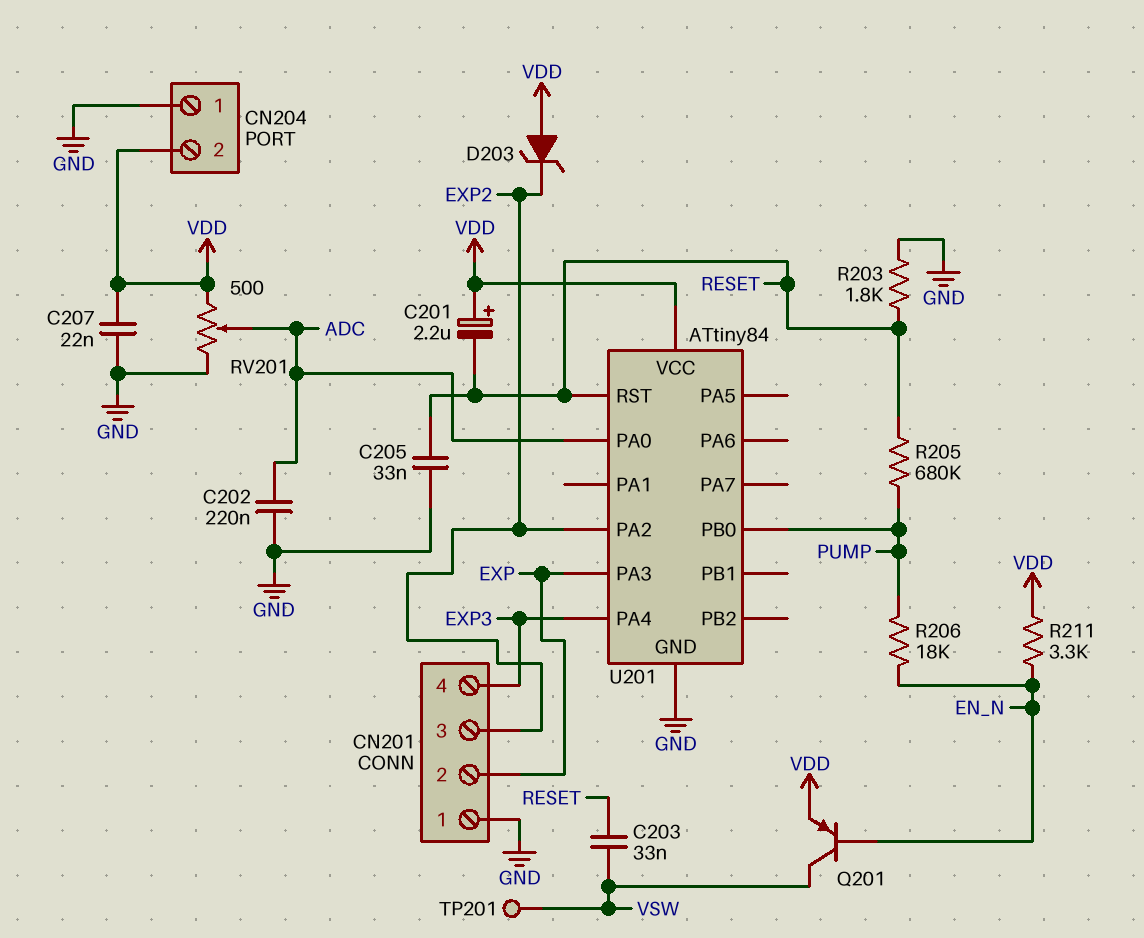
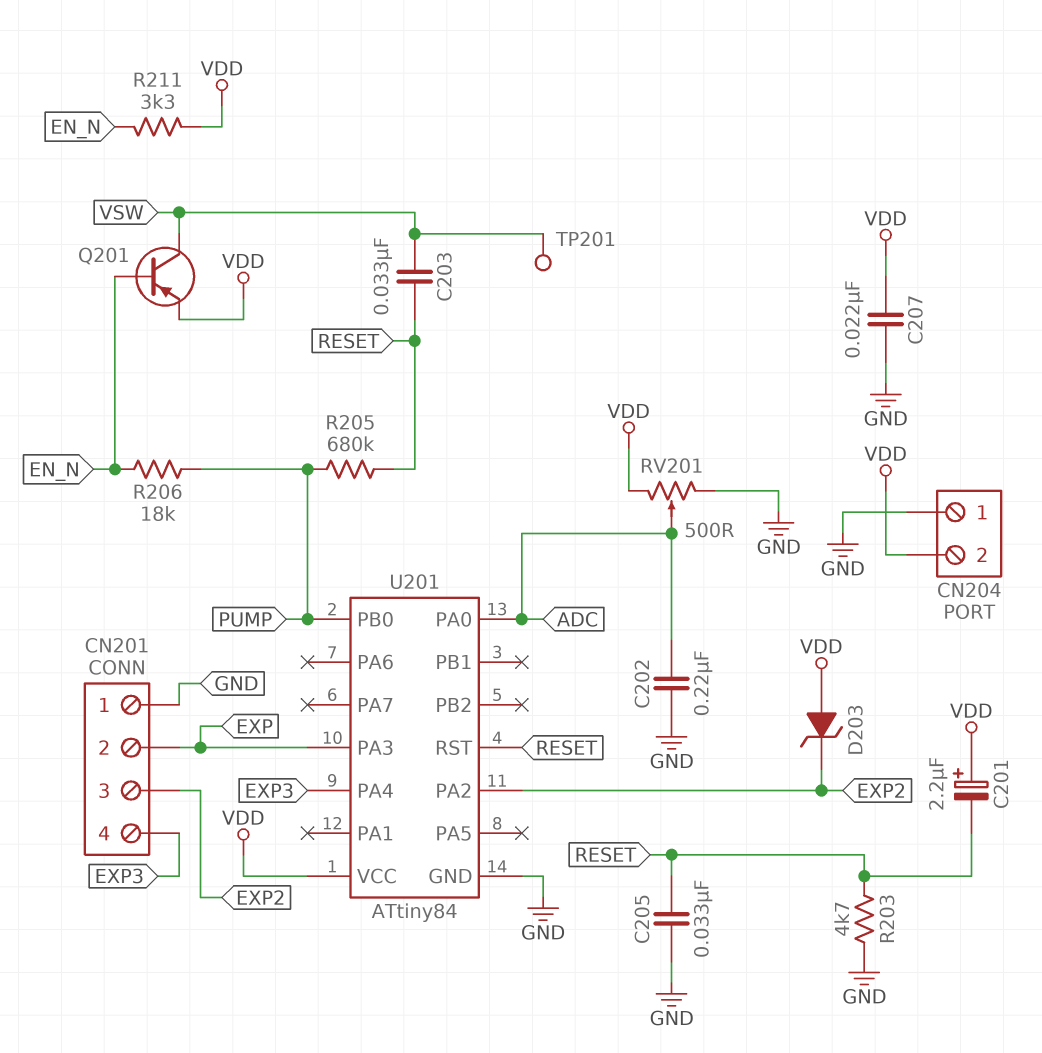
R203: 1.8k (GND, RESET) -> 4.7k (GND, RESET)

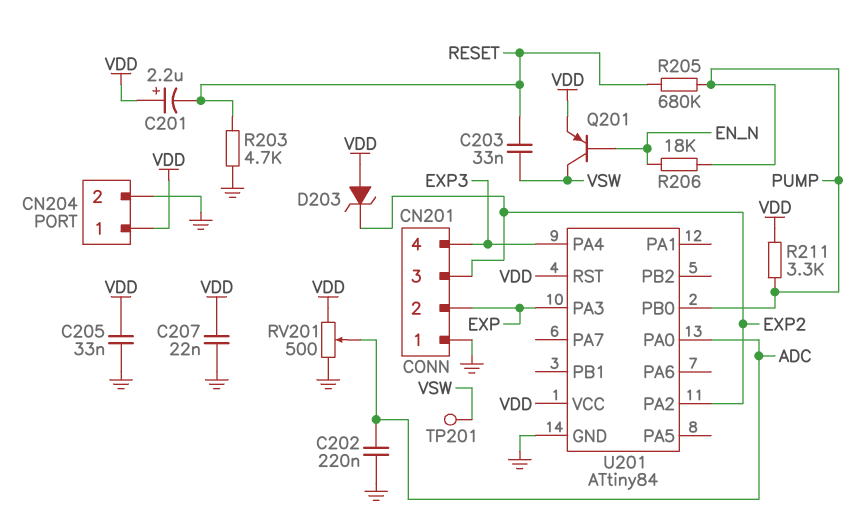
C205: 33nF (GND, RESET) -> 33nF (GND, VDD)
CN204 pin 1: GND -> VDD
CN204 pin 2: VDD -> GND
R211: 3.3k (EN_N, VDD) -> 3.3k (PUMP, VDD)
U201 pin RST: RESET -> VDD

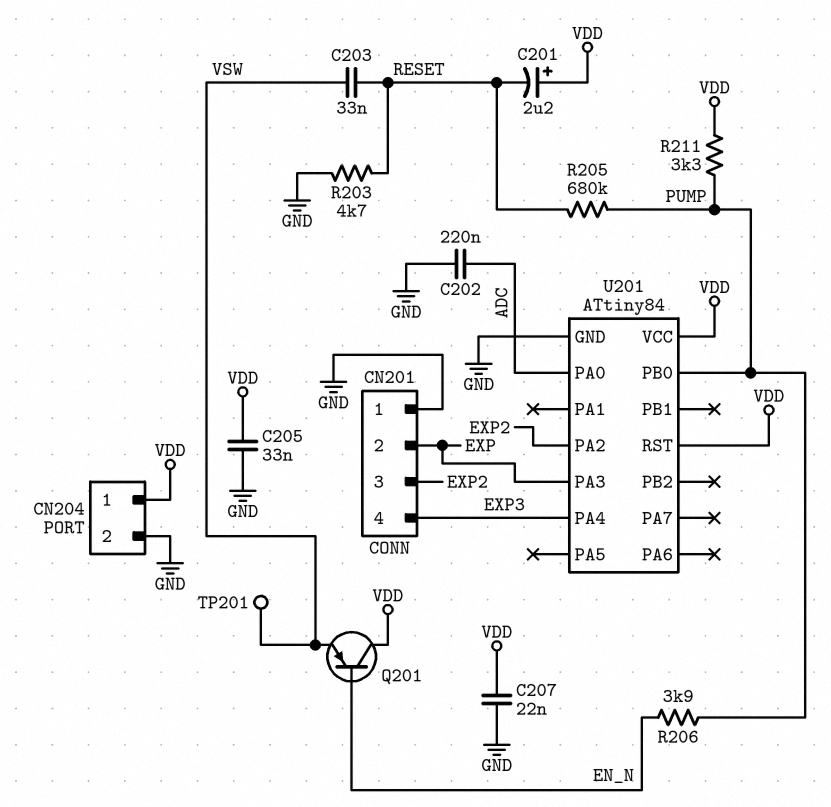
D203: zener (A VDD, K EXP2) -> none
Q201: PNP (B EN_N, C VSW, E VDD) -> PNP (B EN_N, C VDD, E VSW)
R206: 18k (EN_N, PUMP) -> 3.9k (EN_N, PUMP)
RV201: 500 (GND, VDD, wiper ADC) -> none

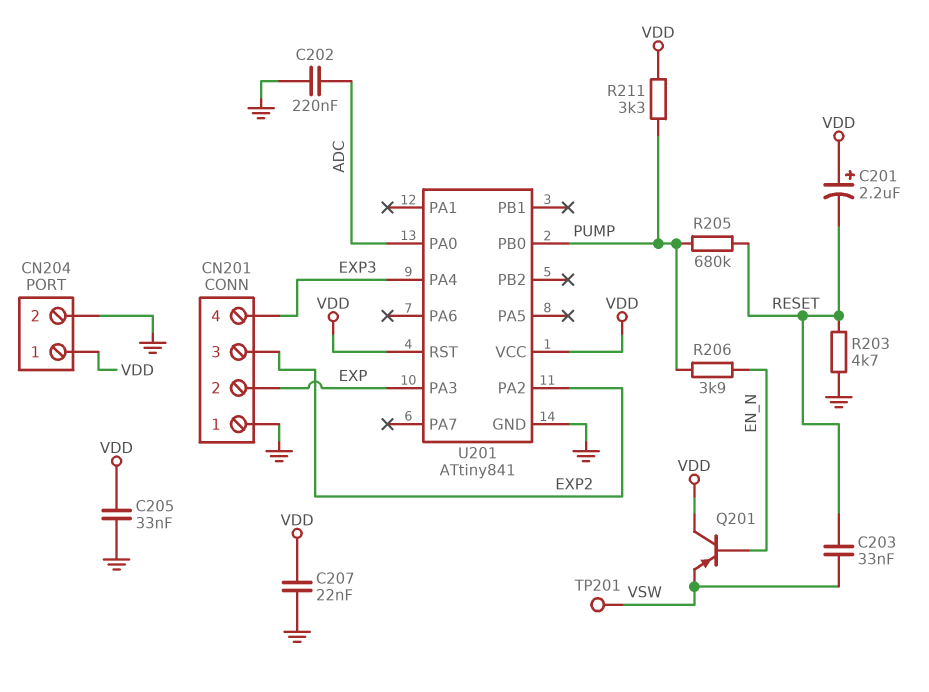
U201: ATtiny84 -> ATtiny841

